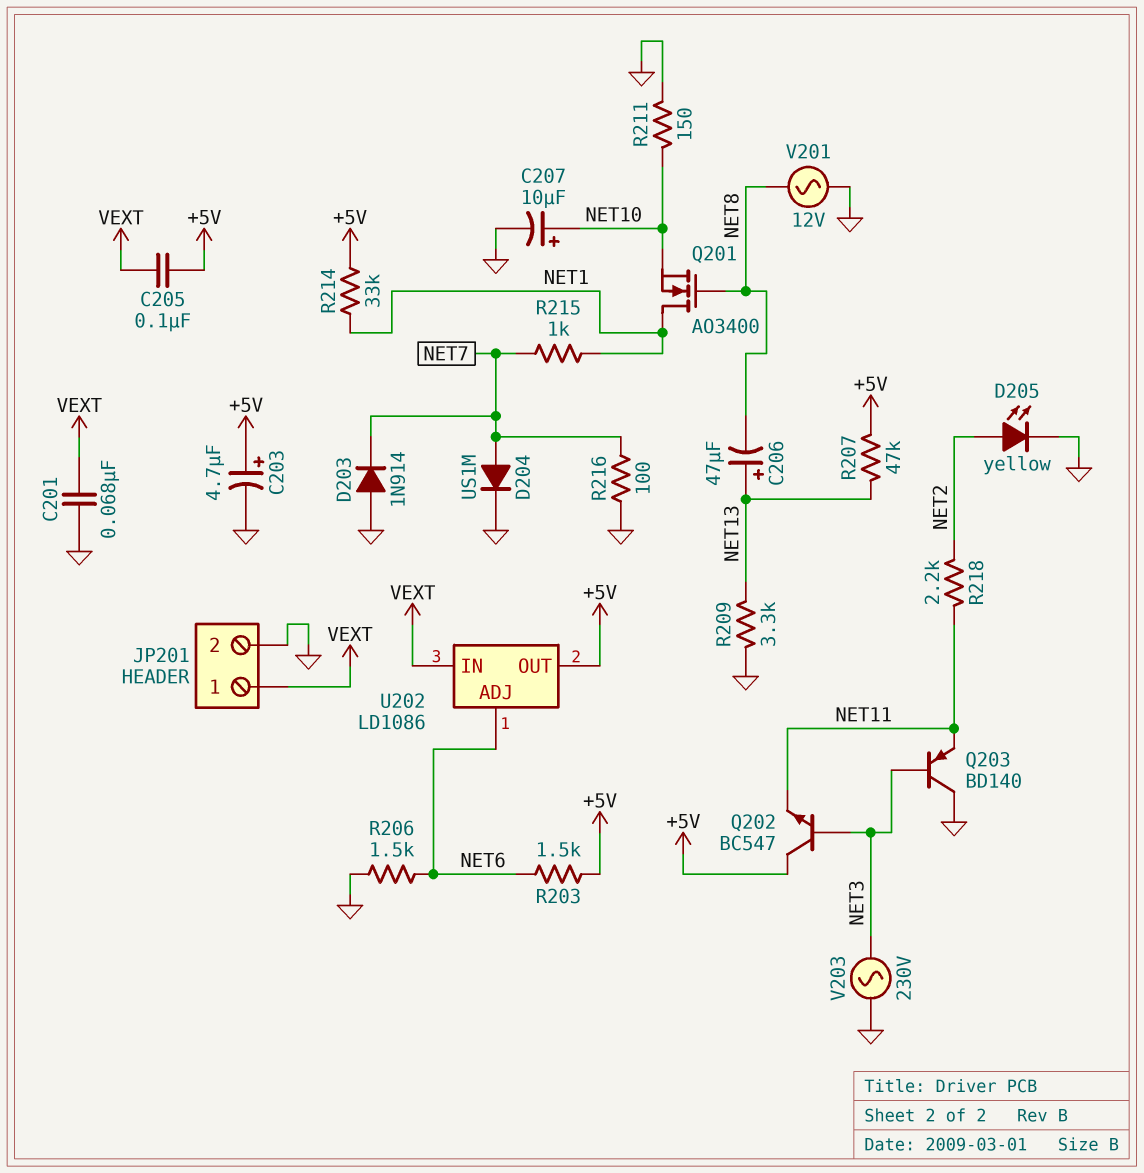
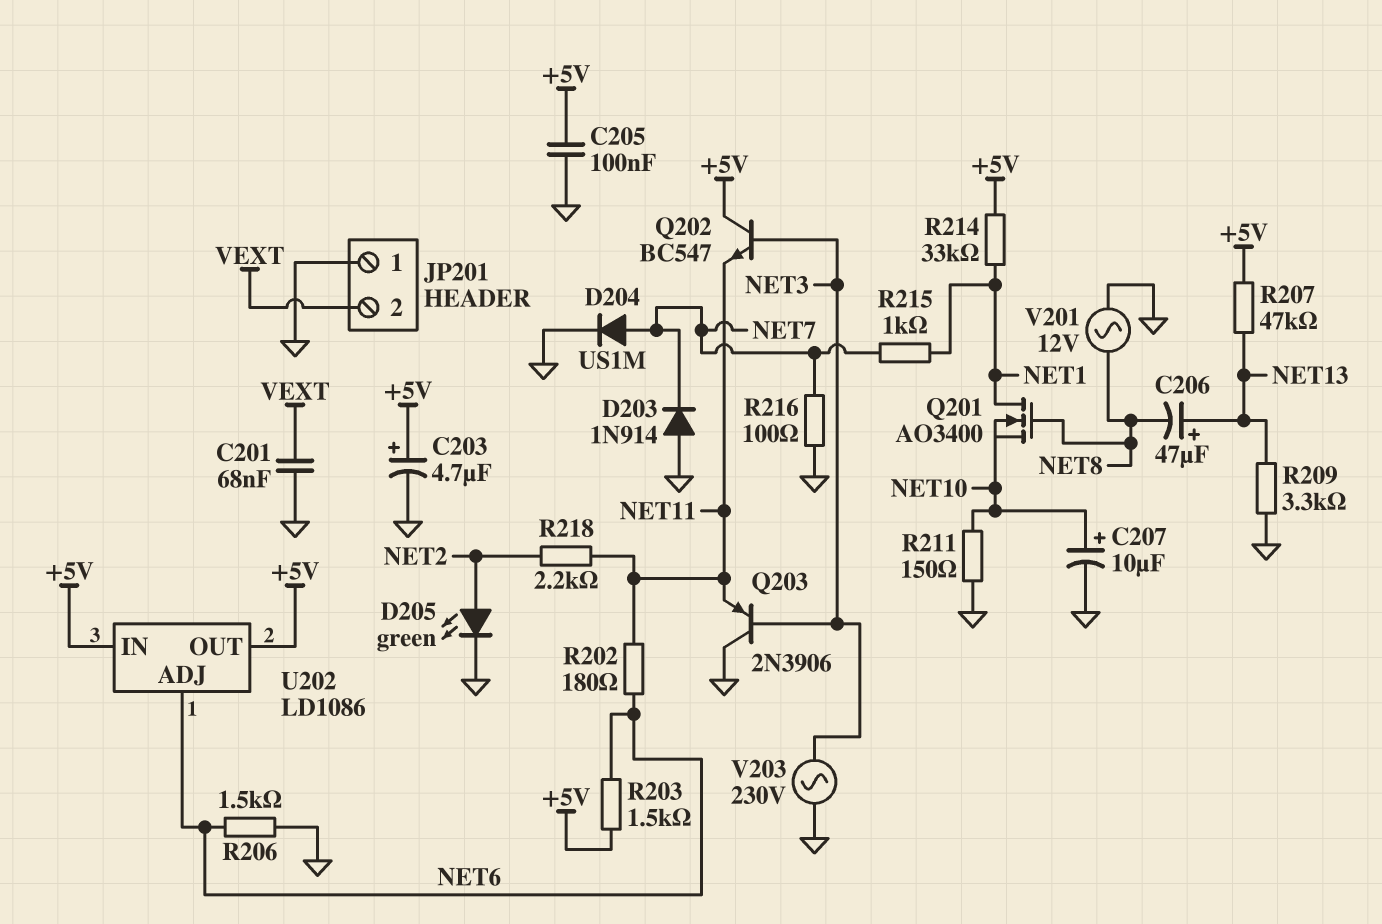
C205: 100nF (+5V, VEXT) -> 100nF (+5V, GND)
D205: LED yellow (A NET2, K GND) -> LED green (A NET2, K GND)
JP201 pin 1: VEXT -> GND
JP201 pin 2: GND -> VEXT
Q203: PNP BD140 (B NET3, C GND, E NET11) -> PNP 2N3906 (B NET3, C GND, E NET11)
R202: none -> 180 (NET6, NET11)
U202 pin IN: VEXT -> +5V

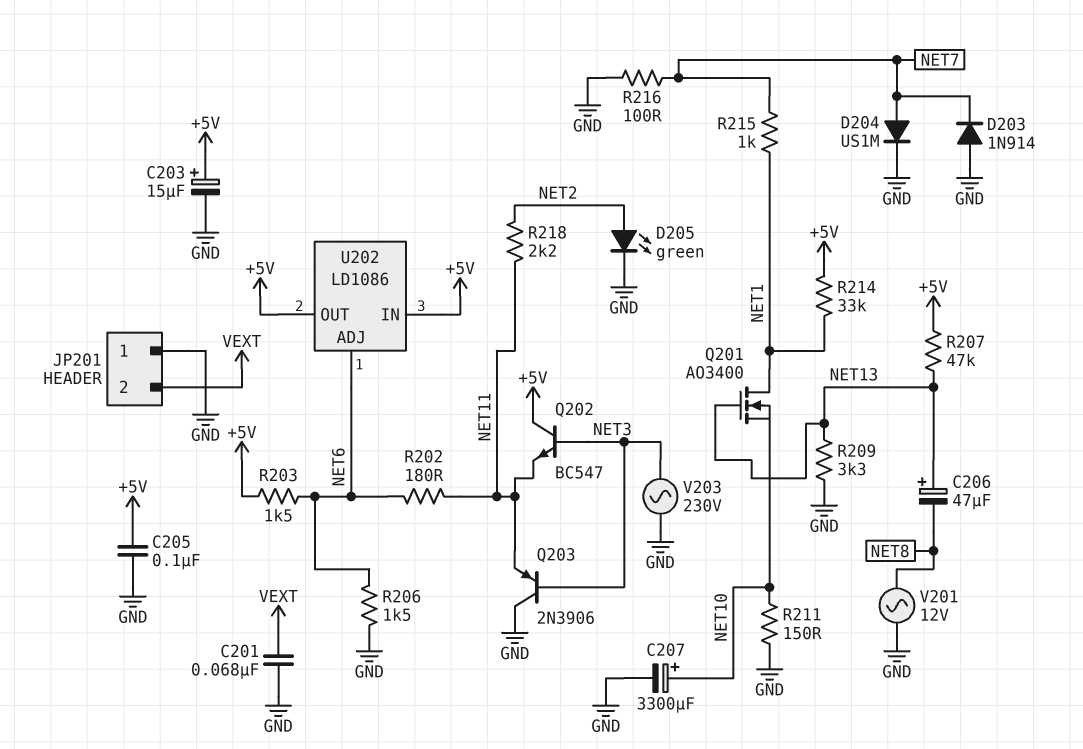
C203: 4.7uF (plus +5V, minus GND) -> 15uF (plus +5V, minus GND)
C207: 10uF (plus NET10, minus GND) -> 3300uF (plus NET10, minus GND)
Q201: NMOS AO3400 (G NET8, D NET1, S NET10) -> NMOS AO3400 (G NET13, D NET1, S NET10)

